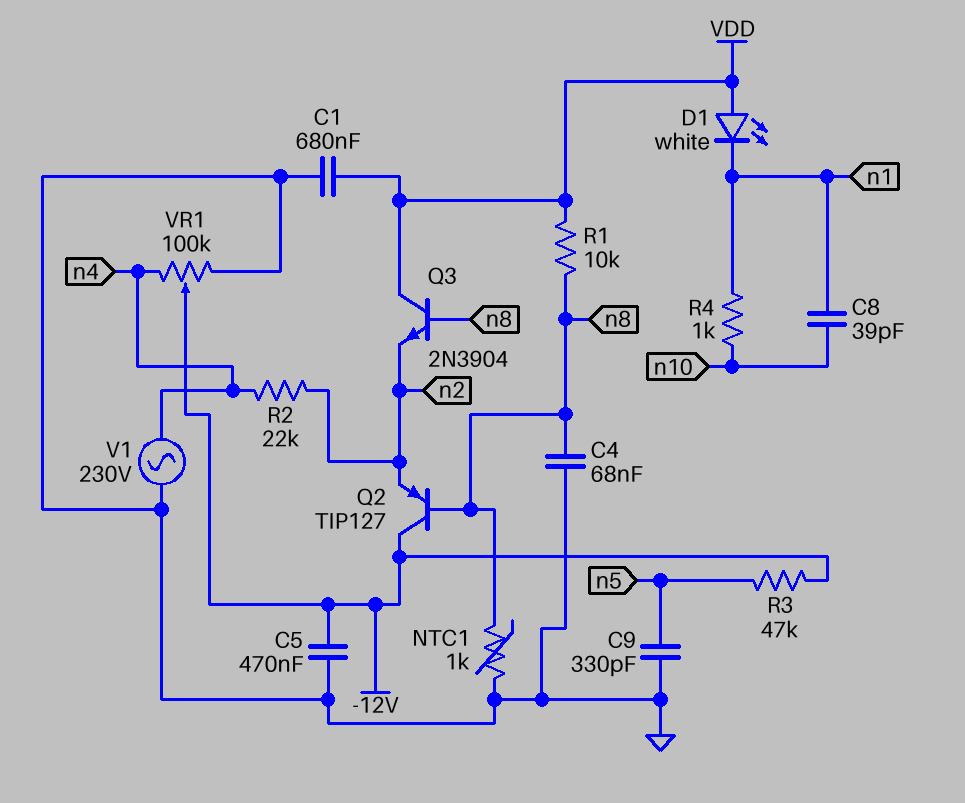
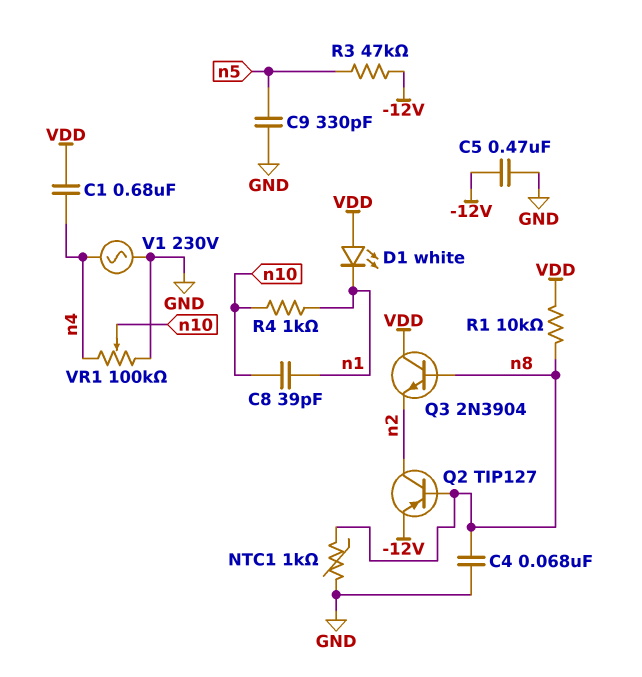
C1: 680nF (GND, VDD) -> 680nF (VDD, n4)
Q2: PNP TIP127 (B n8, C -12V, E n2) -> PNP TIP127 (B n8, C n2, E -12V)
R2: 22k (n2, n4) -> none
VR1: 100k (GND, n4, wiper -12V) -> 100k (GND, n4, wiper n10)

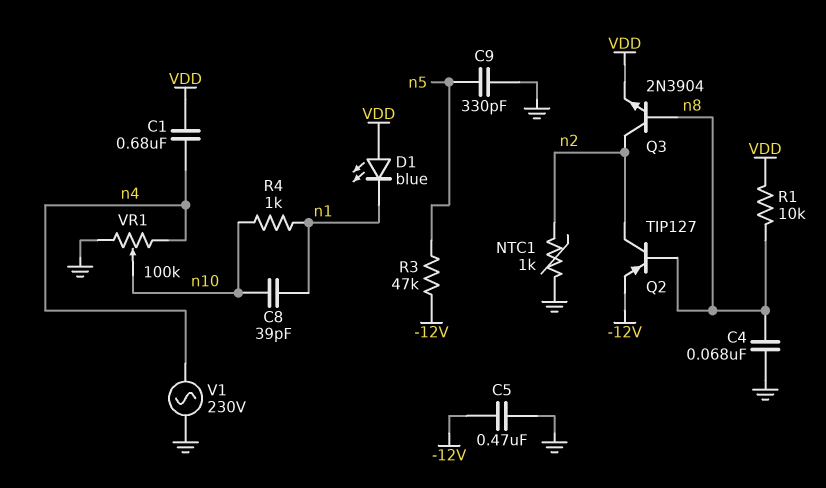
D1: LED white (A VDD, K n1) -> LED blue (A VDD, K n1)
NTC1: 1k (GND, n8) -> 1k (GND, n2)
Q3: NPN 2N3904 (B n8, C VDD, E n2) -> NPN 2N3904 (B n8, C n2, E VDD)

